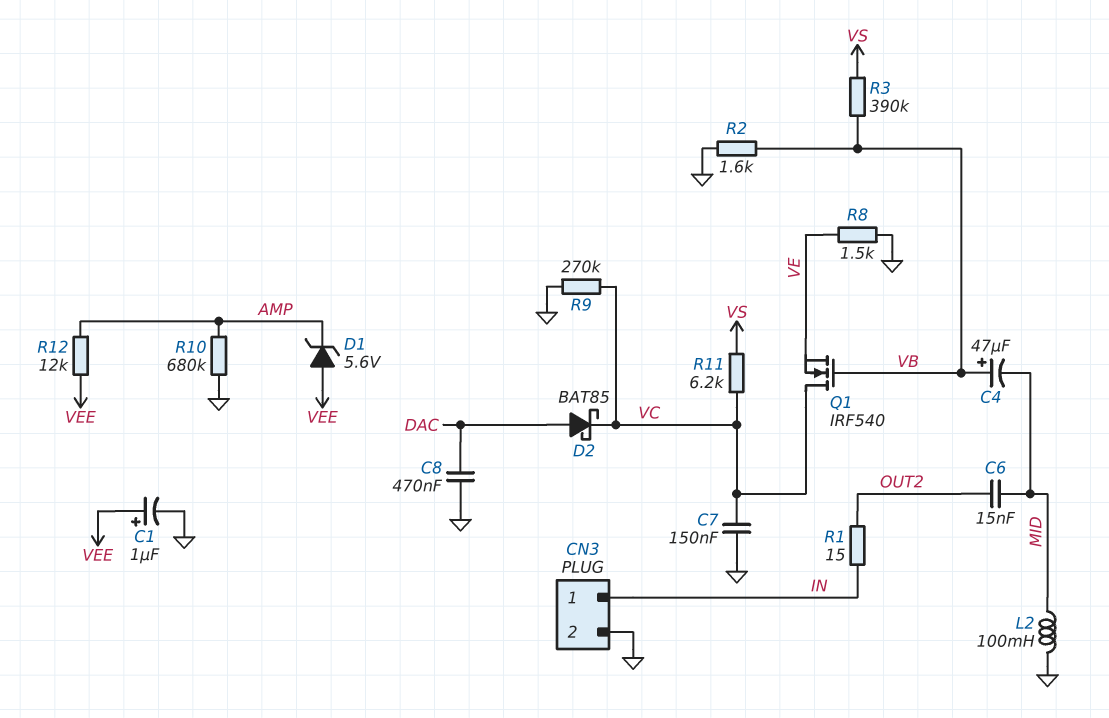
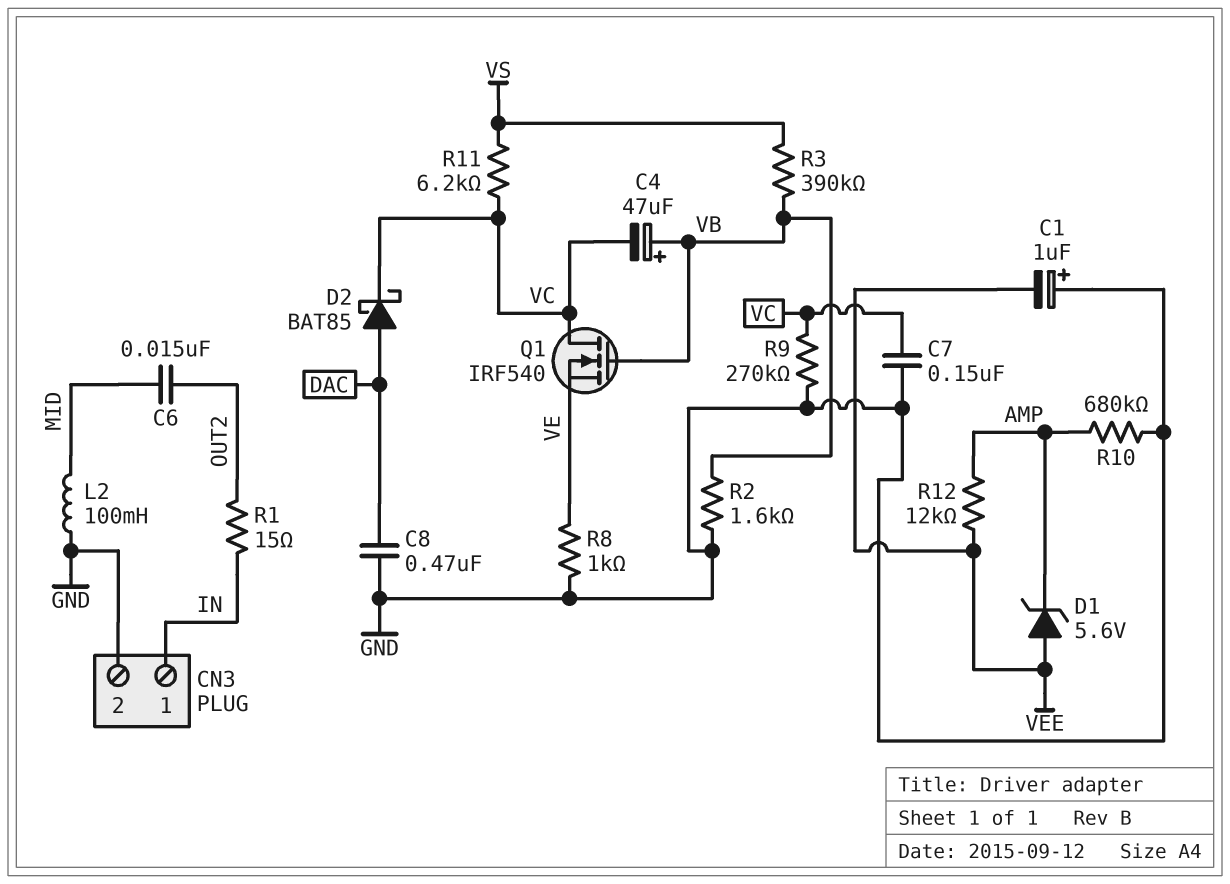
C1: 1uF (plus VEE, minus GND) -> 1uF (plus GND, minus VEE)
C4: 47uF (plus VB, minus MID) -> 47uF (plus VB, minus VC)
R8: 1.5k (GND, VE) -> 1k (GND, VE)

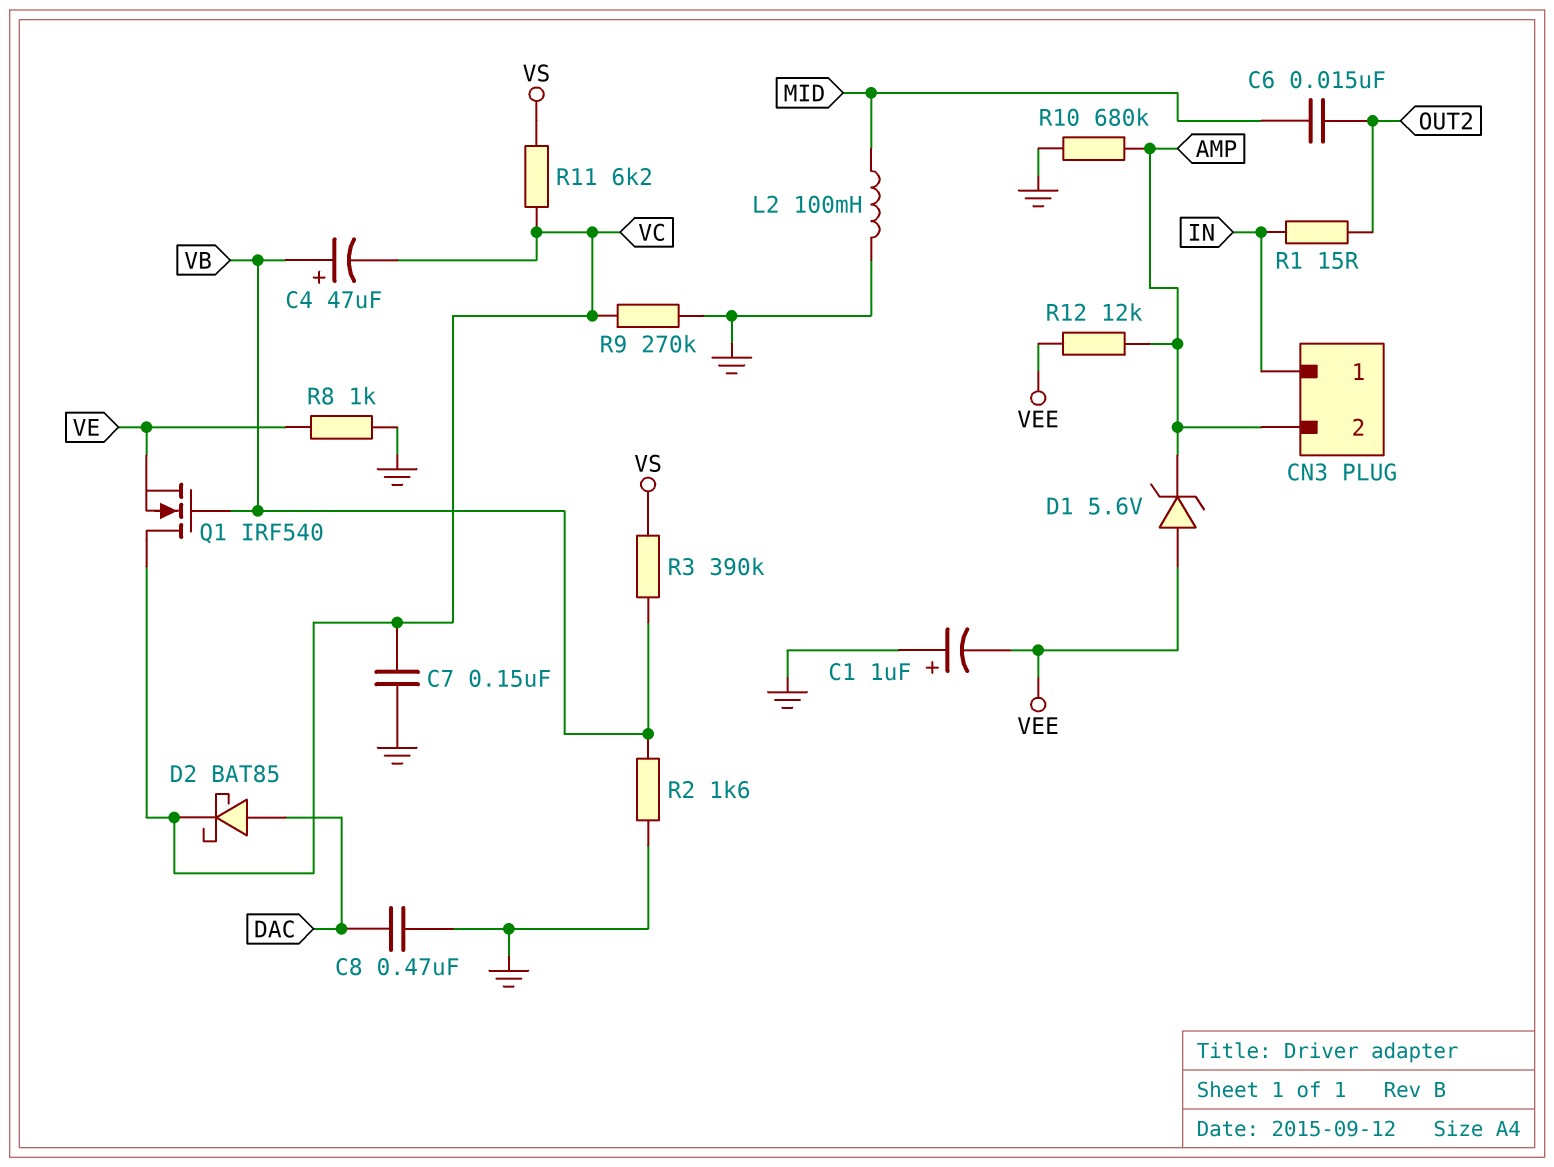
CN3 pin 2: GND -> AMP

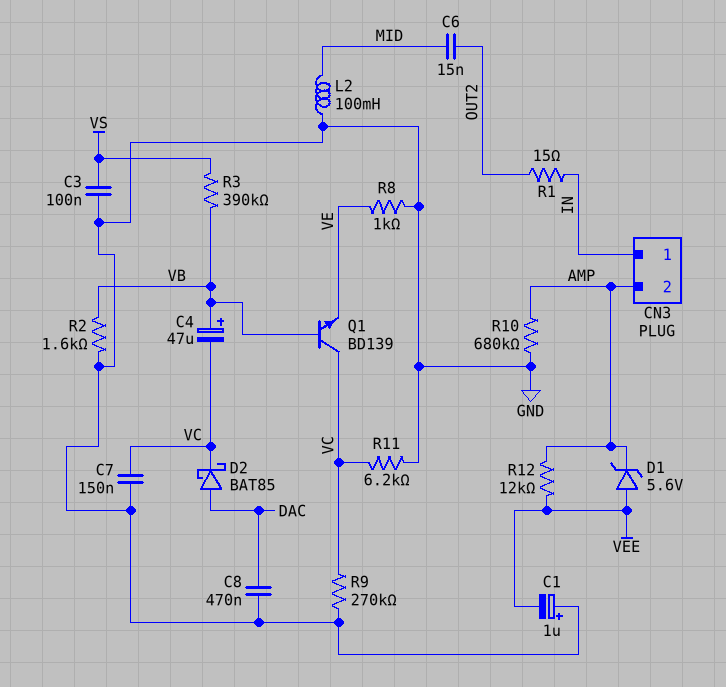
C3: none -> 100nF (GND, VS)
Q1: NMOS IRF540 (G VB, D VC, S VE) -> NPN BD139 (B VB, C VC, E VE)
R11: 6.2k (VC, VS) -> 6.2k (GND, VC)

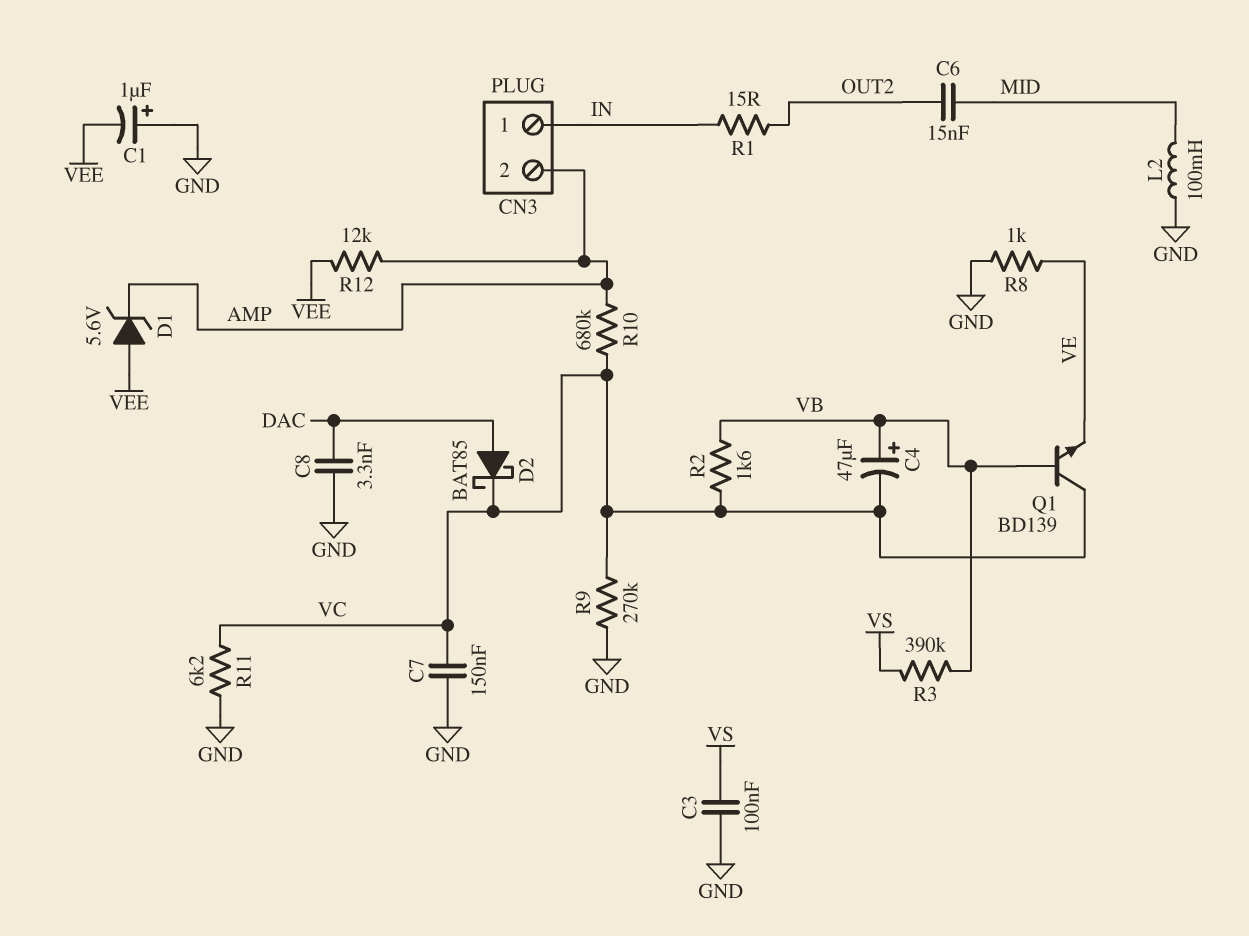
C8: 470nF (DAC, GND) -> 3.3nF (DAC, GND)
R2: 1.6k (GND, VB) -> 1.6k (VB, VC)
R10: 680k (AMP, GND) -> 680k (AMP, VC)

